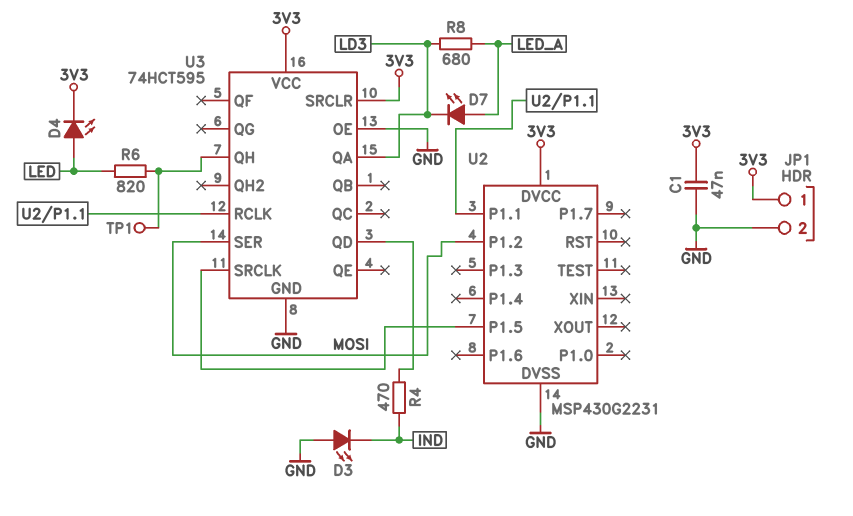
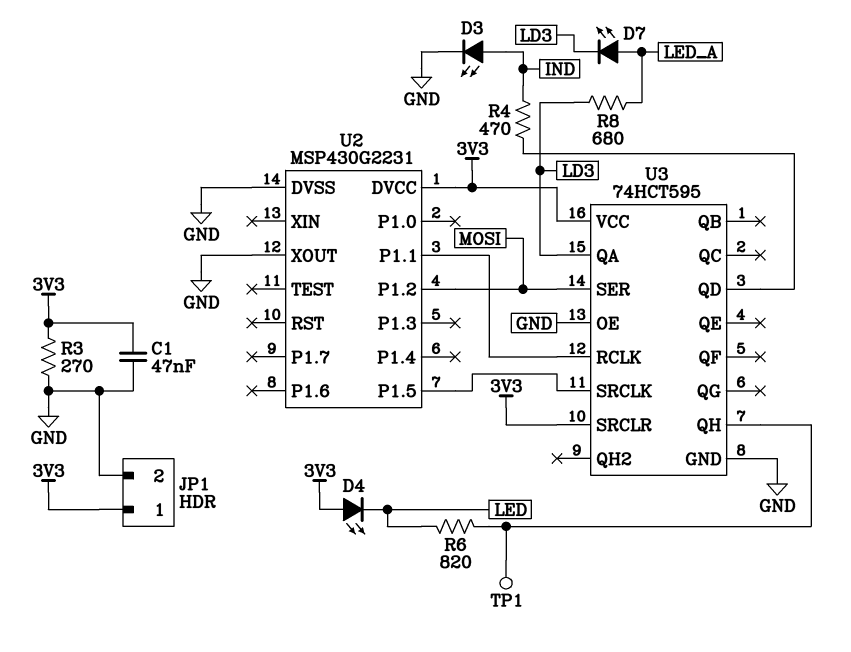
D3: LED (A GND, K IND) -> LED (A IND, K GND)
D4: LED (A LED, K 3V3) -> LED (A 3V3, K LED)
R3: none -> 270 (3V3, GND)
U2 pin XOUT: none -> GND

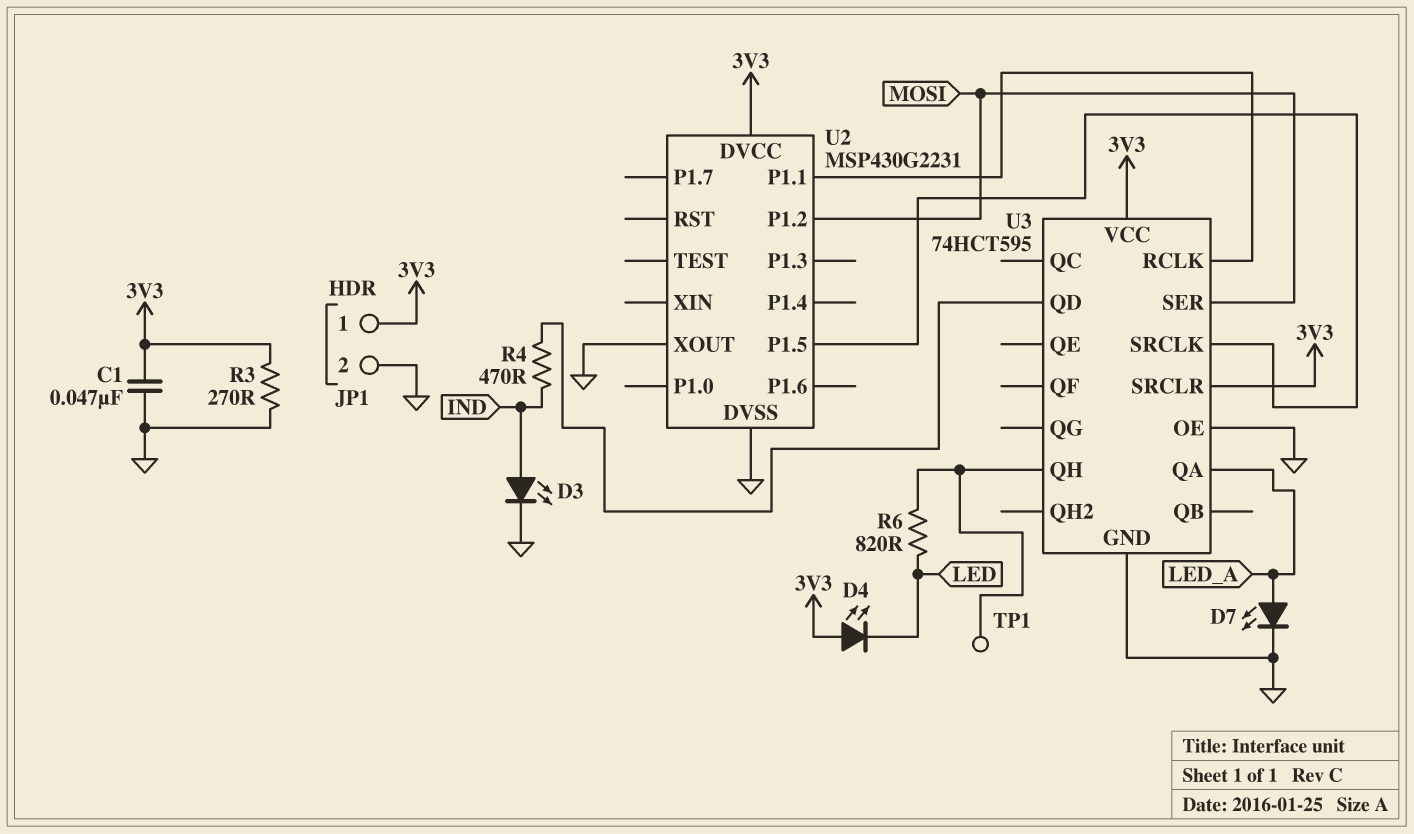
D7: LED (A LED_A, K LD3) -> LED (A LED_A, K GND)
R8: 680 (LD3, LED_A) -> none
U3 pin QA: LD3 -> LED_A

